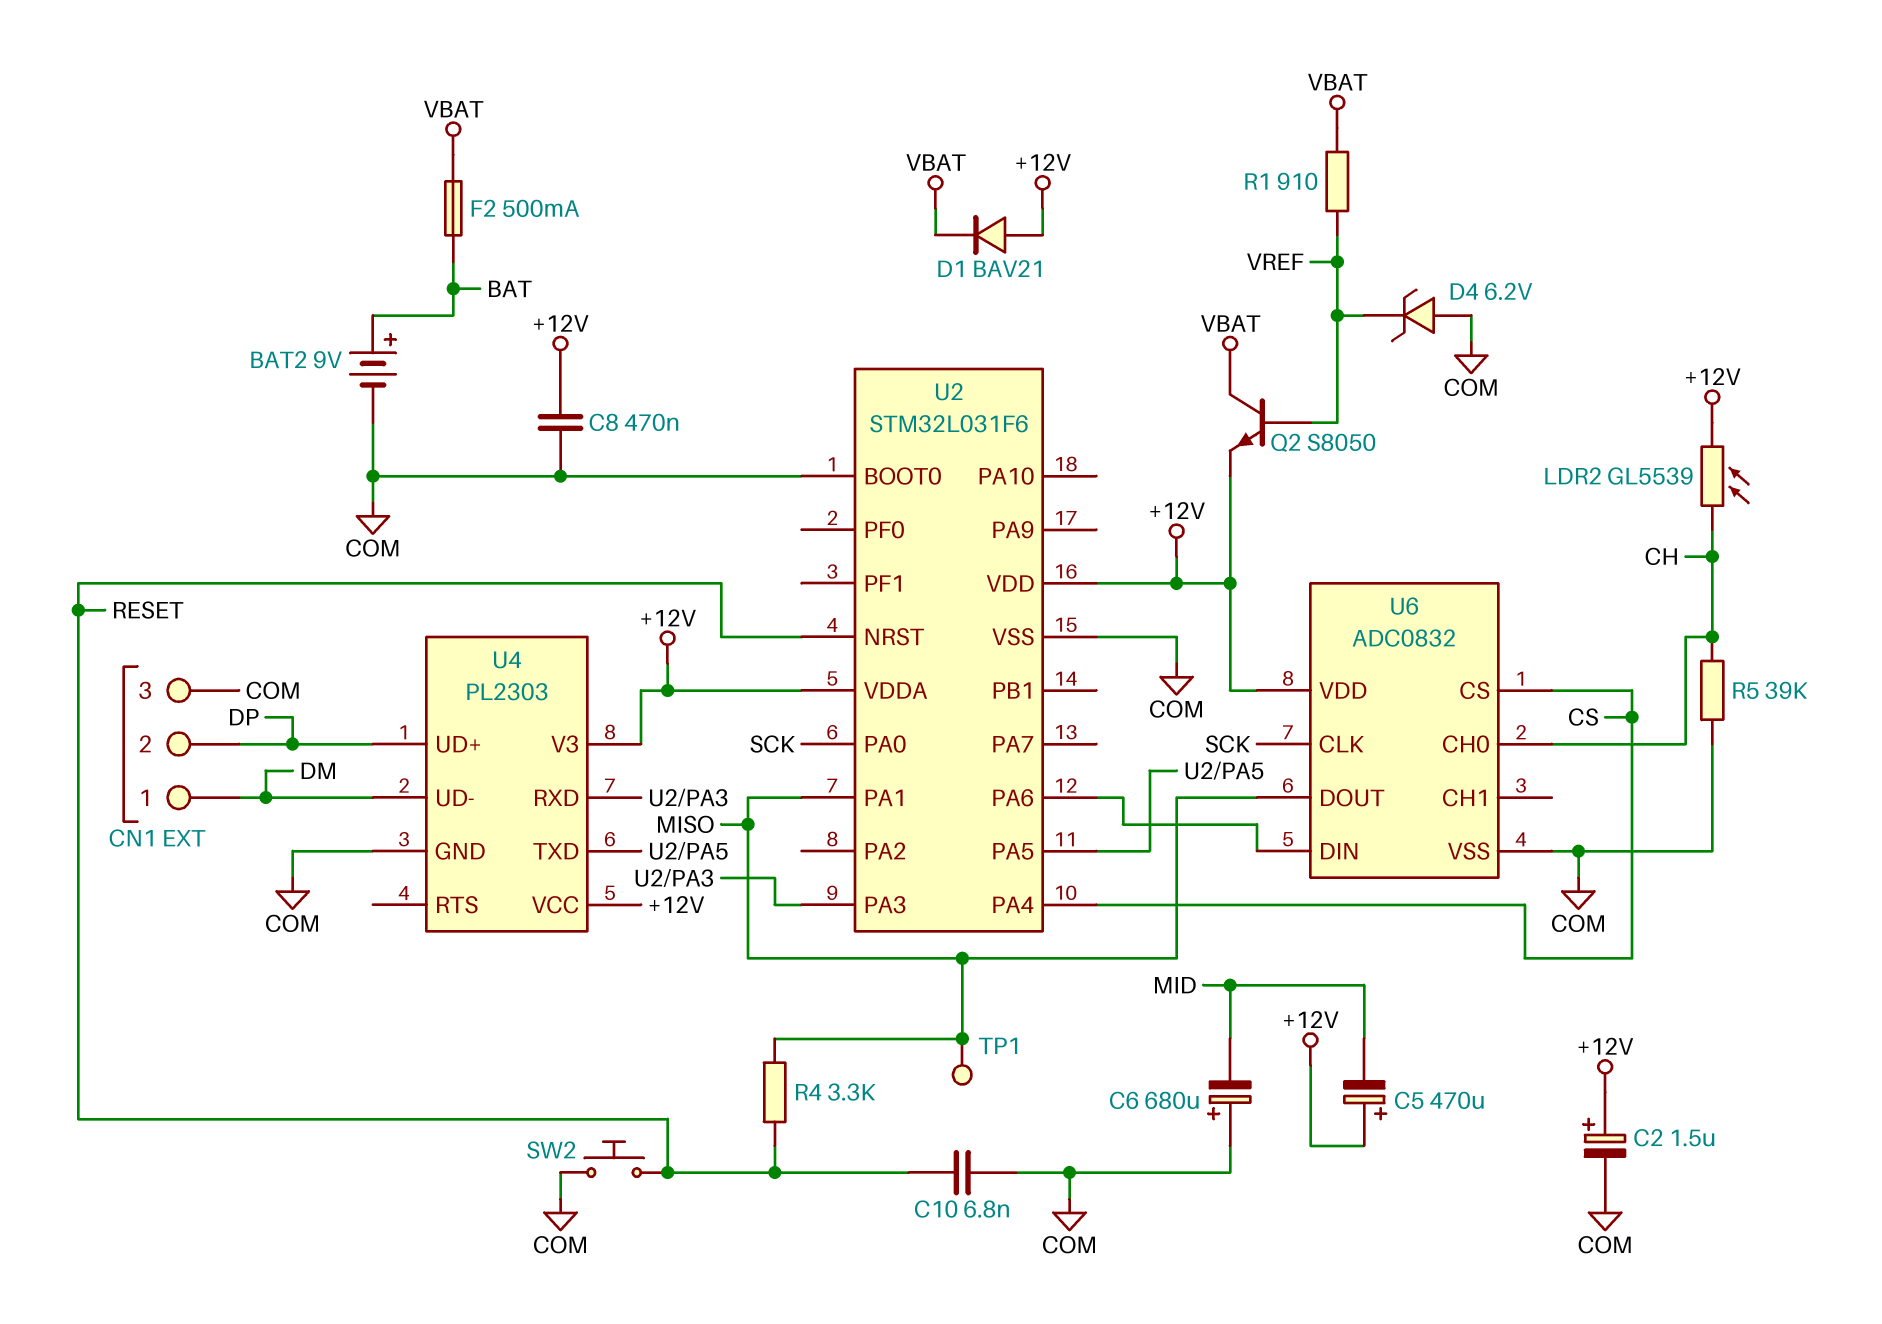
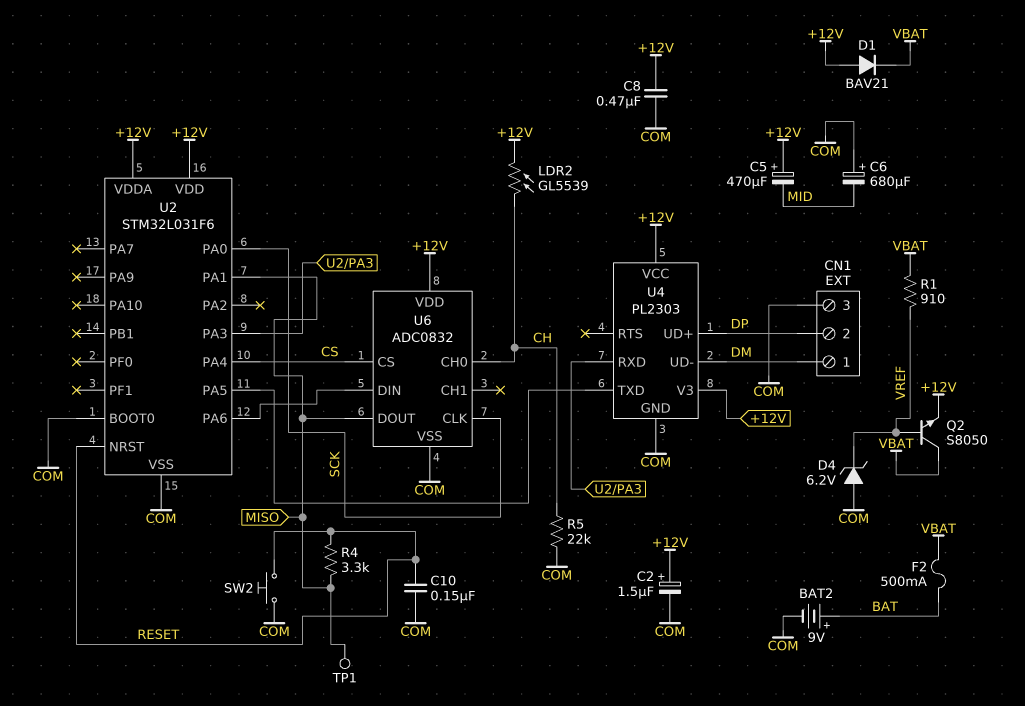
C10: 6.8nF (COM, RESET) -> 150nF (COM, RESET)
R5: 39k (CH, COM) -> 22k (CH, COM)

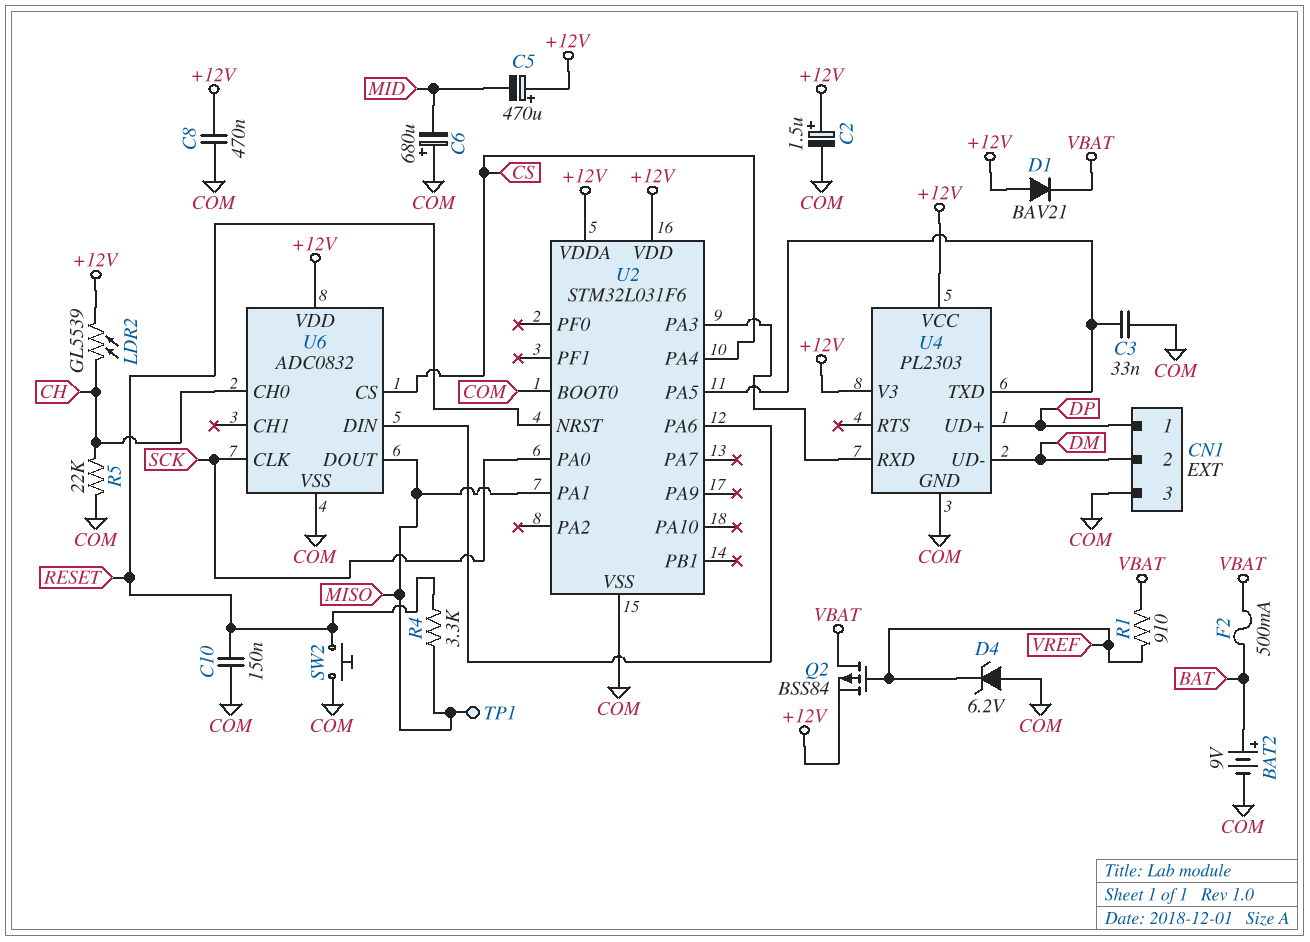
C3: none -> 33nF (COM, U2/PA5)
CN1 pin 1: DM -> DP
CN1 pin 2: DP -> DM
Q2: NPN S8050 (B VREF, C VBAT, E +12V) -> PMOS BSS84 (G VREF, D VBAT, S +12V)

